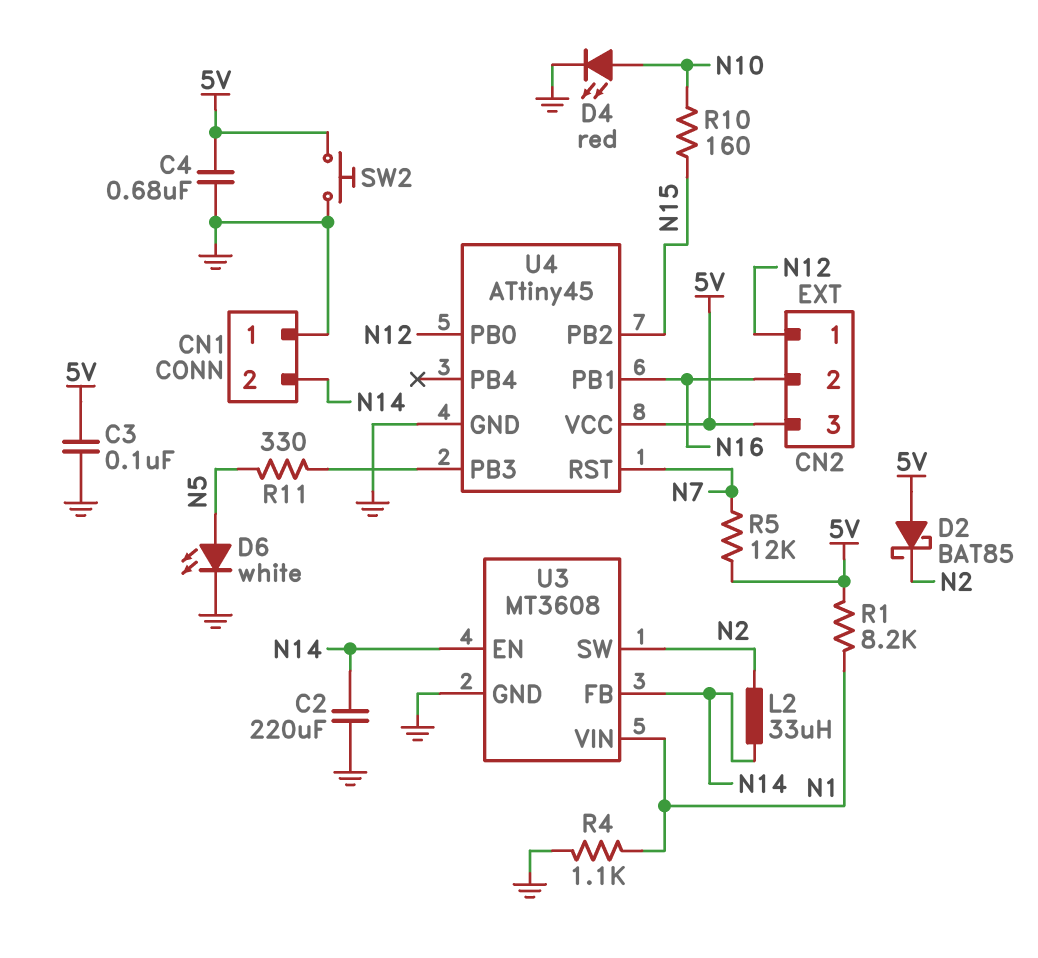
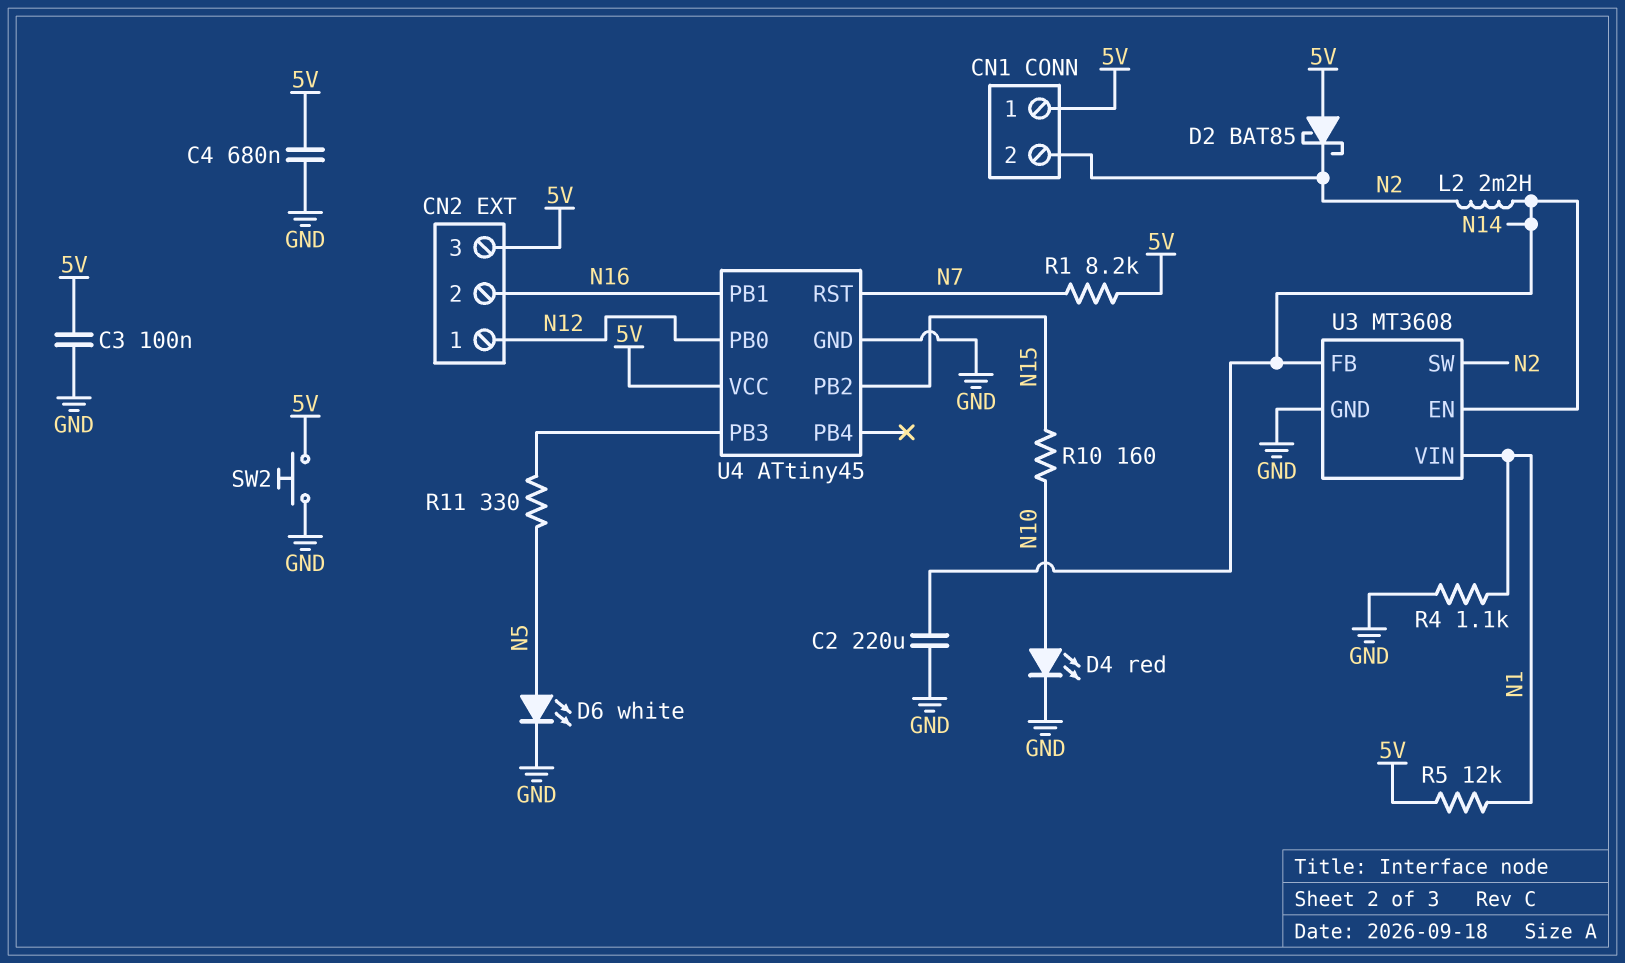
CN1 pin 1: GND -> 5V
CN1 pin 2: N14 -> N2
L2: 33uH (N2, N14) -> 2.2mH (N2, N14)
R1: 8.2k (5V, N1) -> 8.2k (5V, N7)
R5: 12k (5V, N7) -> 12k (5V, N1)

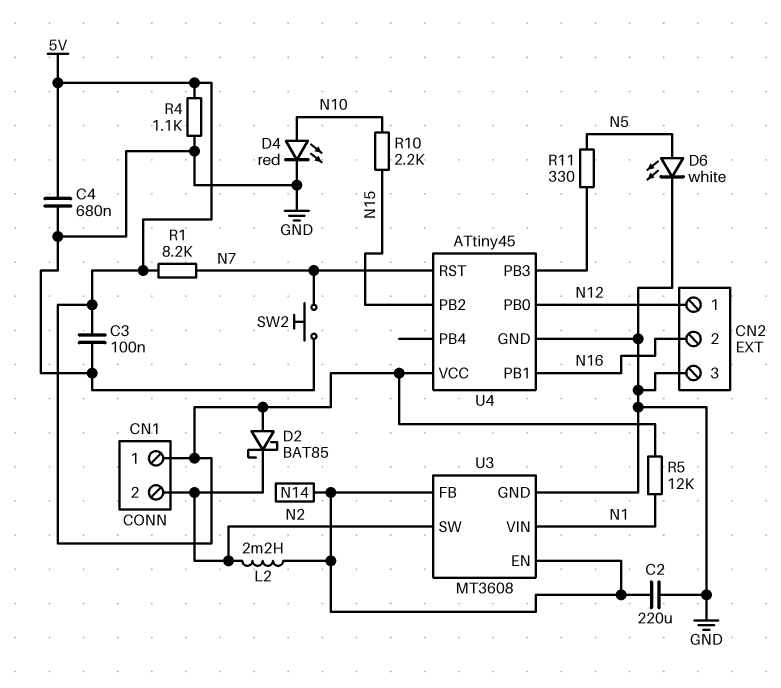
CN2 pin 3: 5V -> GND
R4: 1.1k (GND, N1) -> 1.1k (5V, GND)
R10: 160 (N10, N15) -> 2.2k (N10, N15)
SW2: button (5V, GND) -> button (GND, N7)

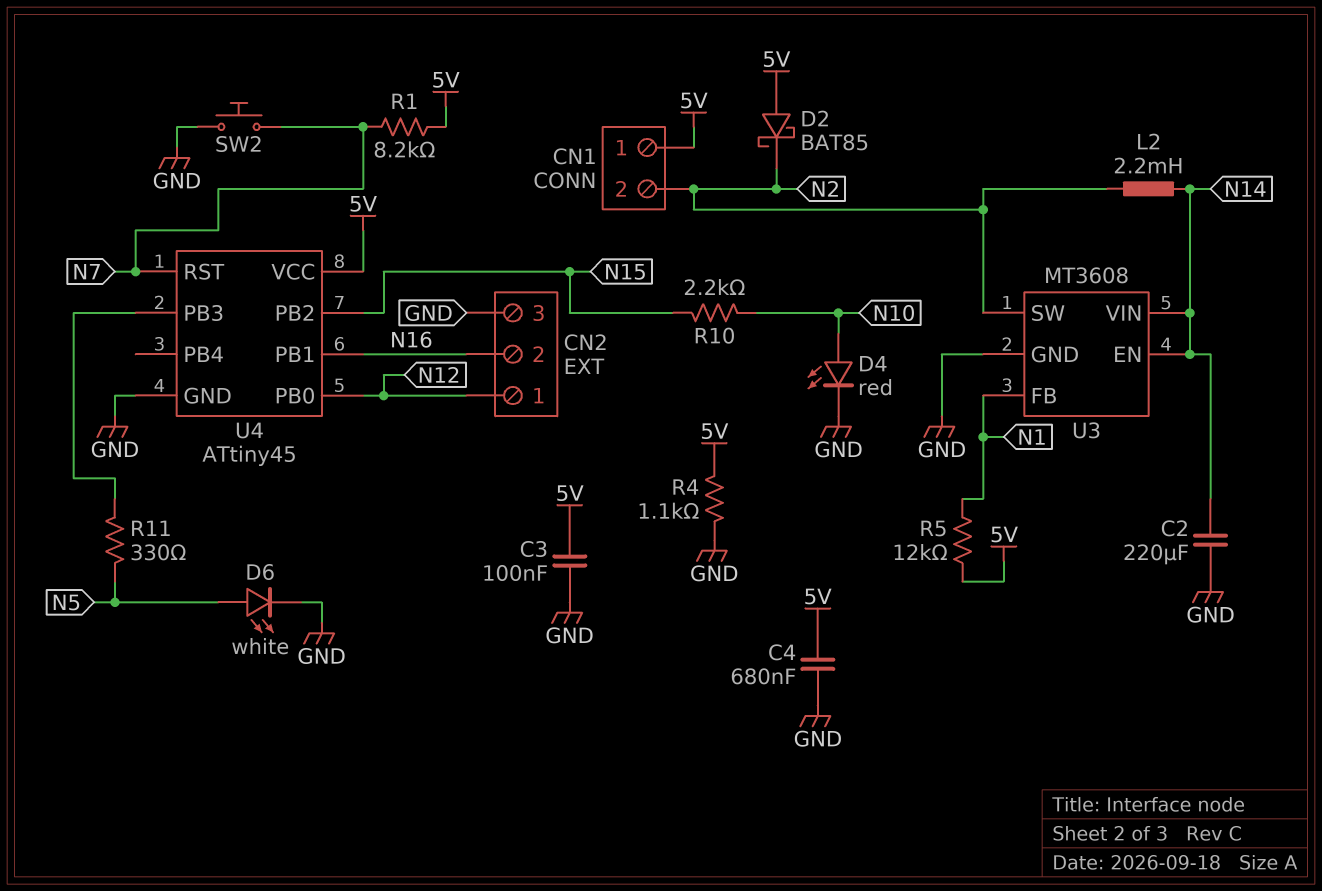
U3 pin FB: N14 -> N1
U3 pin VIN: N1 -> N14

